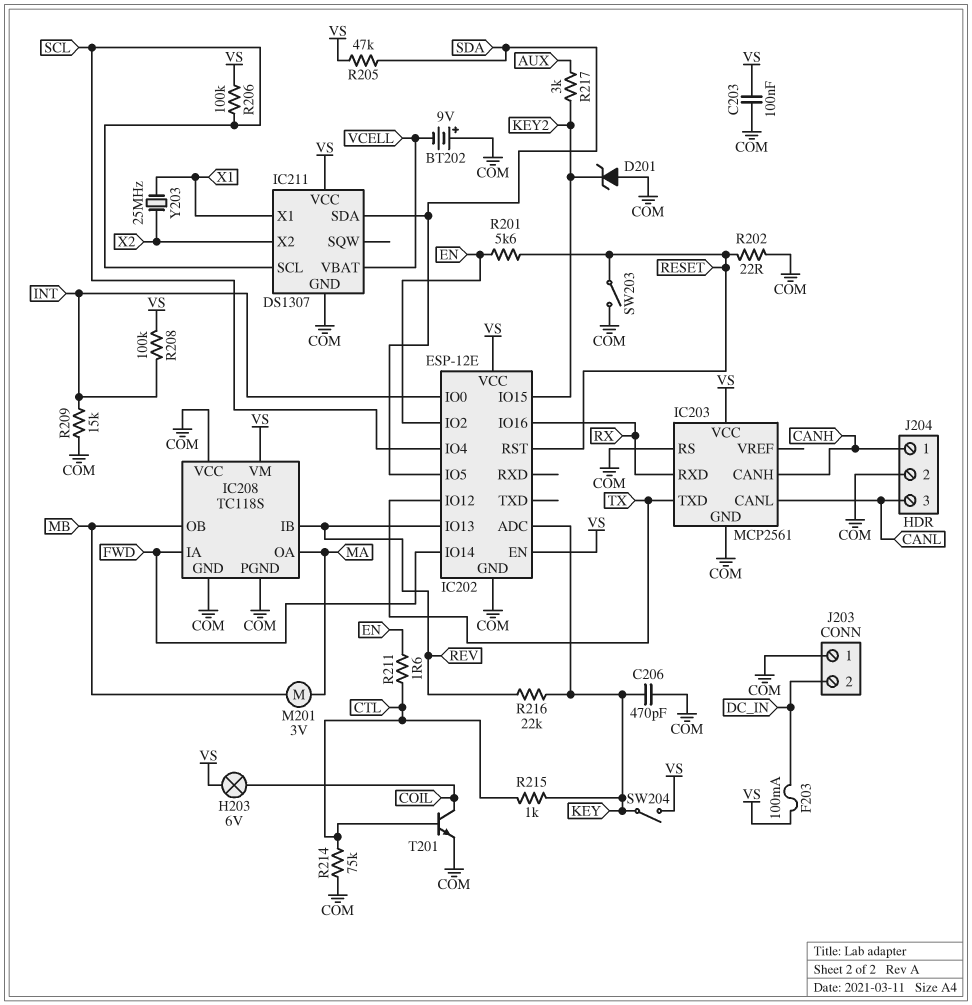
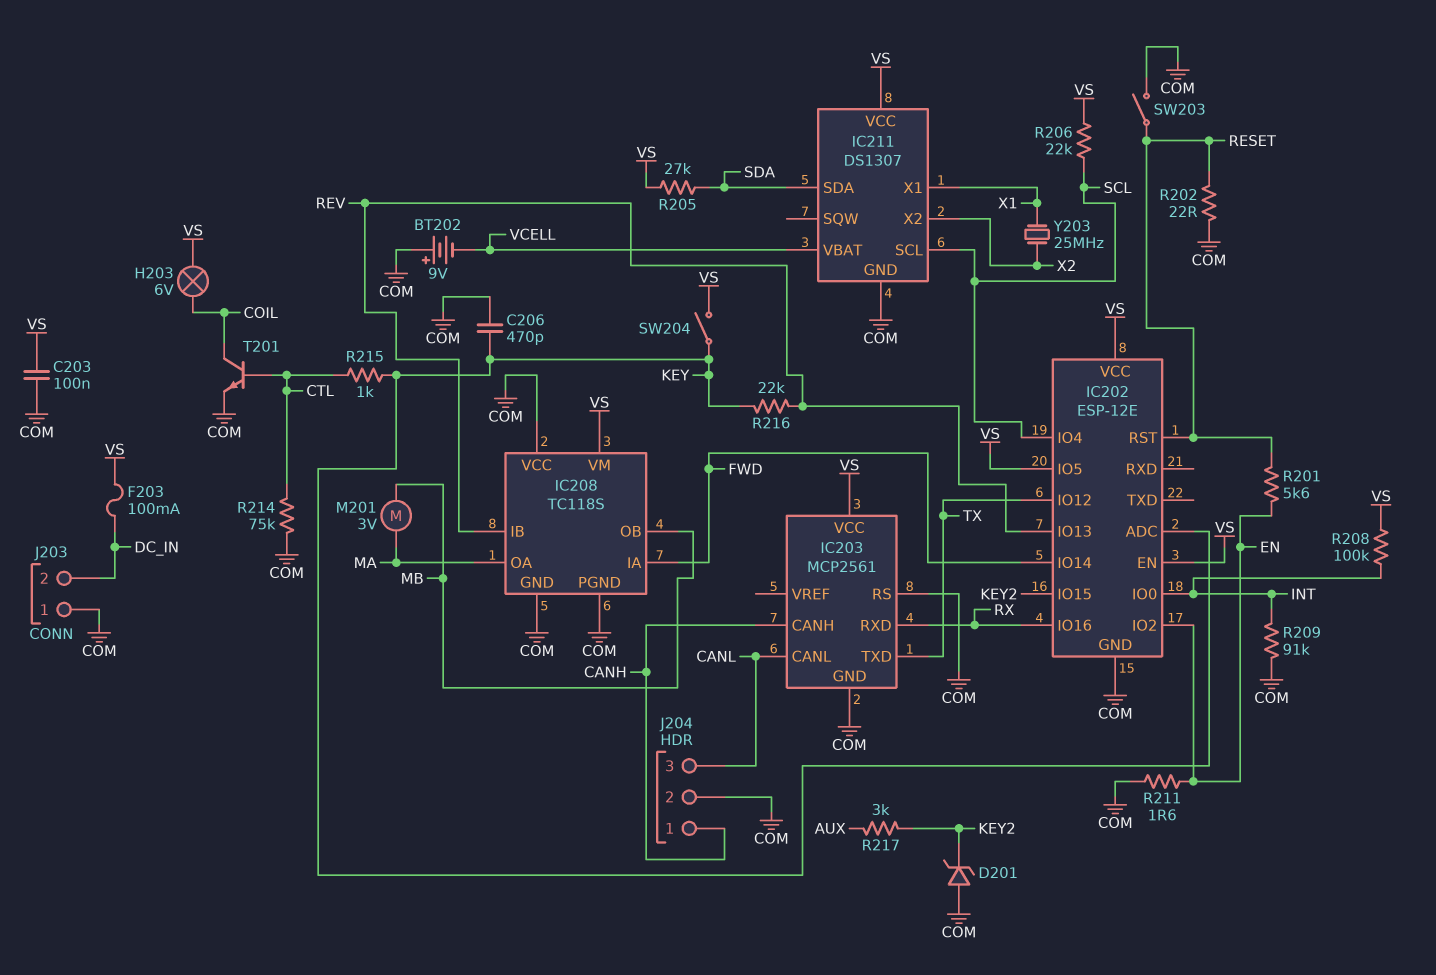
IC202 pin IO5: SDA -> VS
R205: 47k (SDA, VS) -> 27k (SDA, VS)
R206: 100k (SCL, VS) -> 22k (SCL, VS)
R209: 15k (COM, INT) -> 91k (COM, INT)
R211: 1.6 (CTL, EN) -> 1.6 (COM, EN)

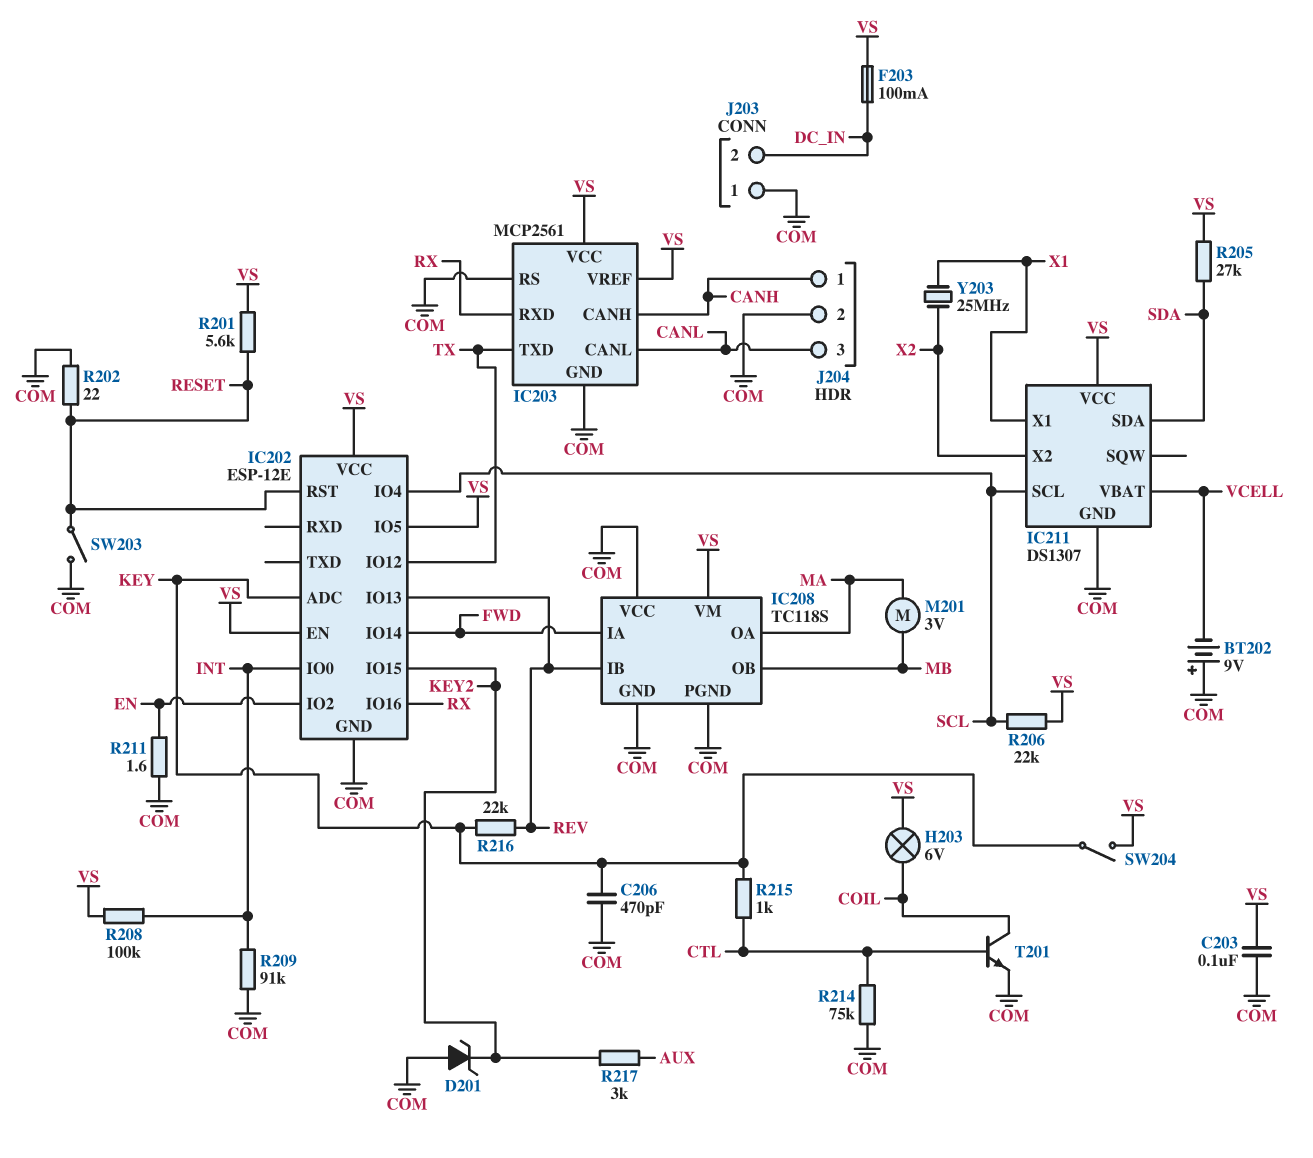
IC203 pin VREF: none -> VS
R201: 5.6k (EN, RESET) -> 5.6k (RESET, VS)

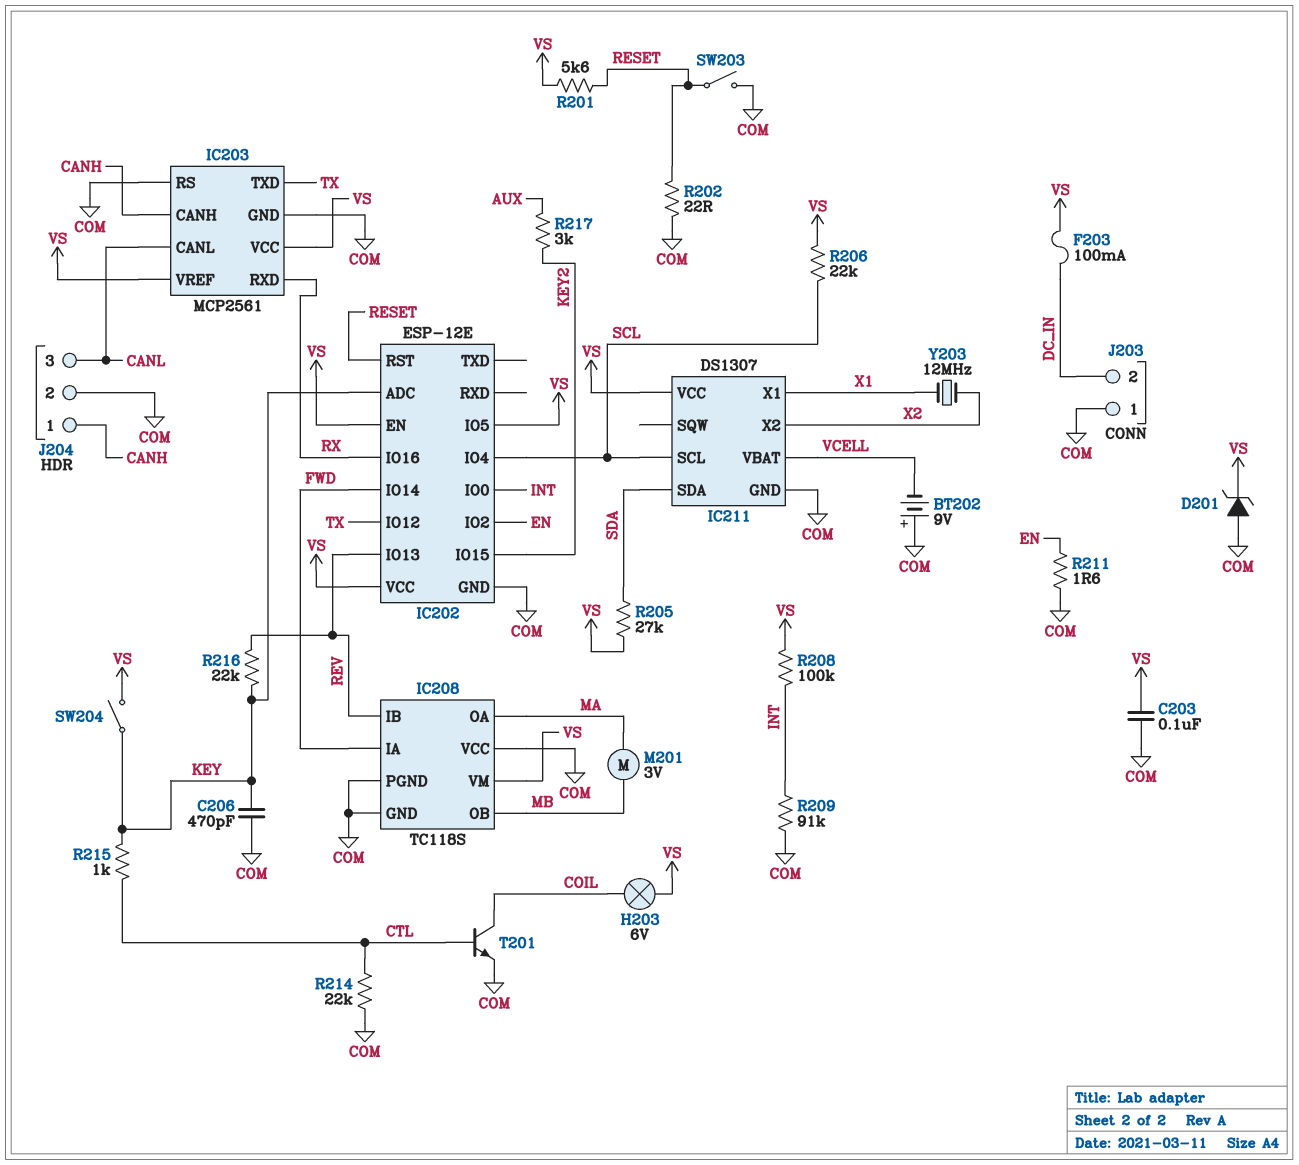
D201: zener (A COM, K KEY2) -> zener (A COM, K VS)
R214: 75k (COM, CTL) -> 22k (COM, CTL)
Y203: 25MHz (X1, X2) -> 12MHz (X1, X2)

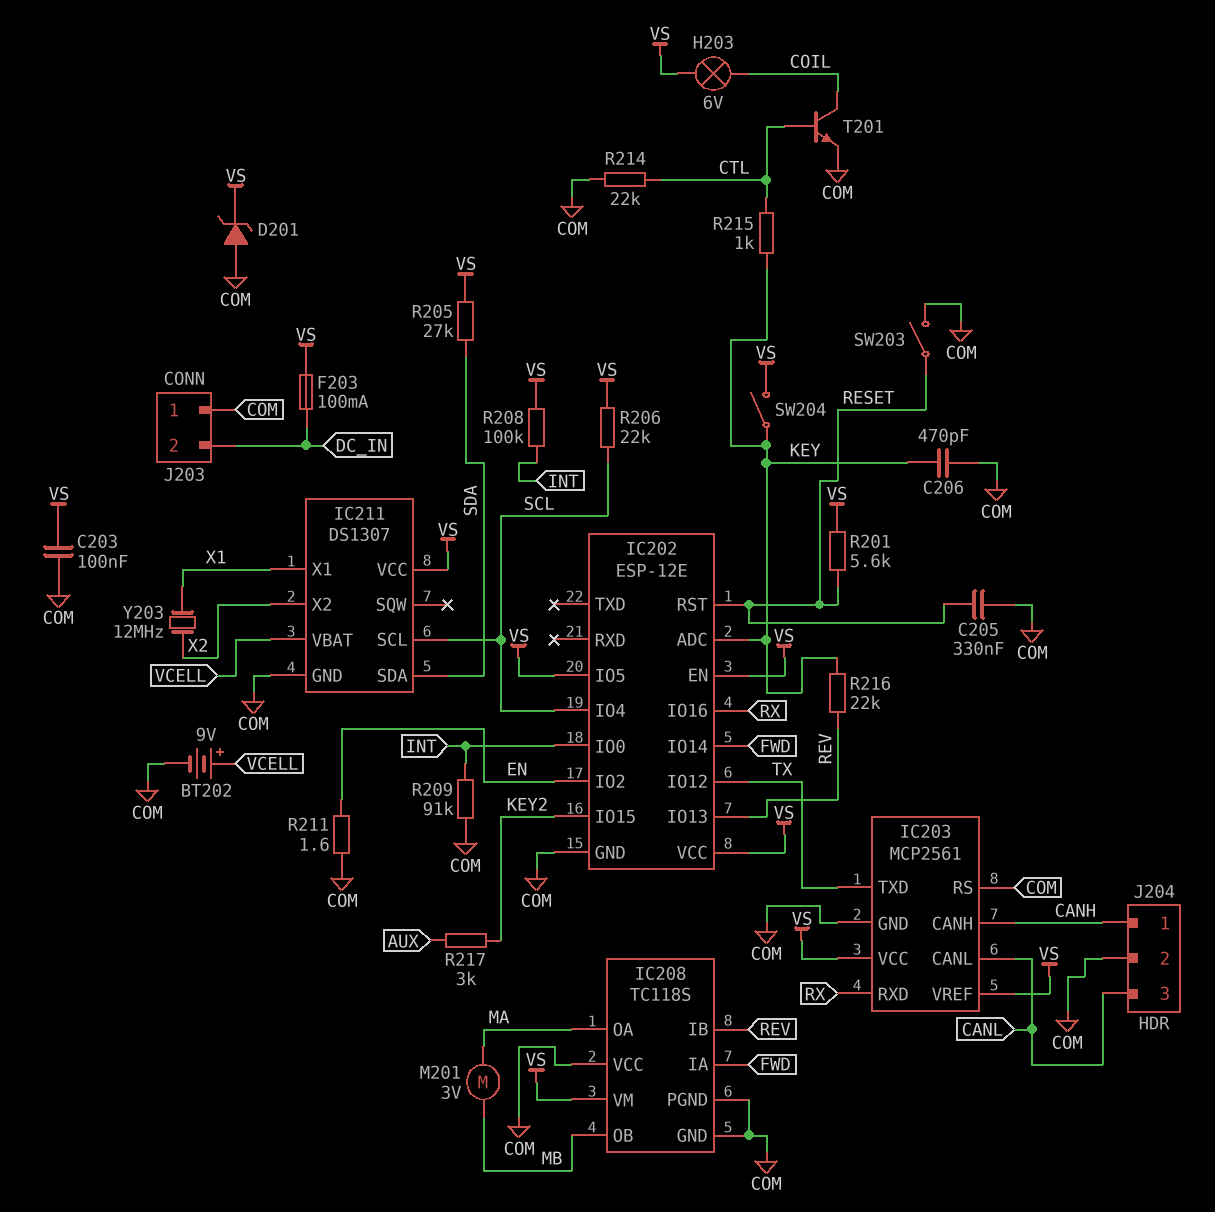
BT202: 9V (plus COM, minus VCELL) -> 9V (plus VCELL, minus COM)
C205: none -> 330nF (COM, RESET)
R202: 22 (COM, RESET) -> none

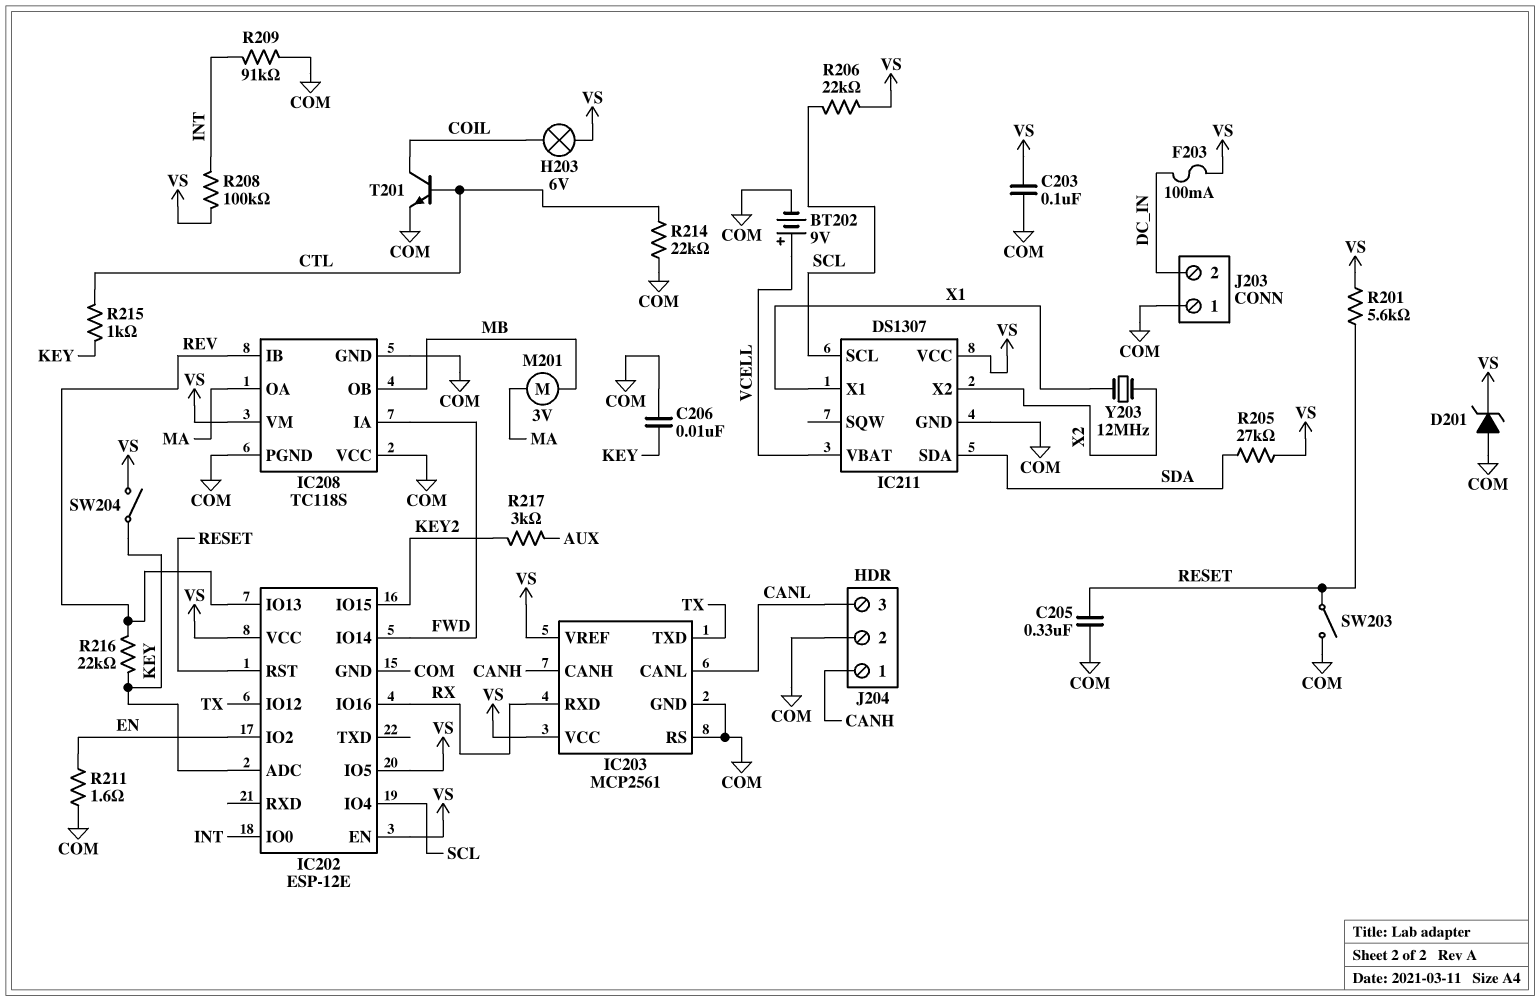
C206: 470pF (COM, KEY) -> 10nF (COM, KEY)

